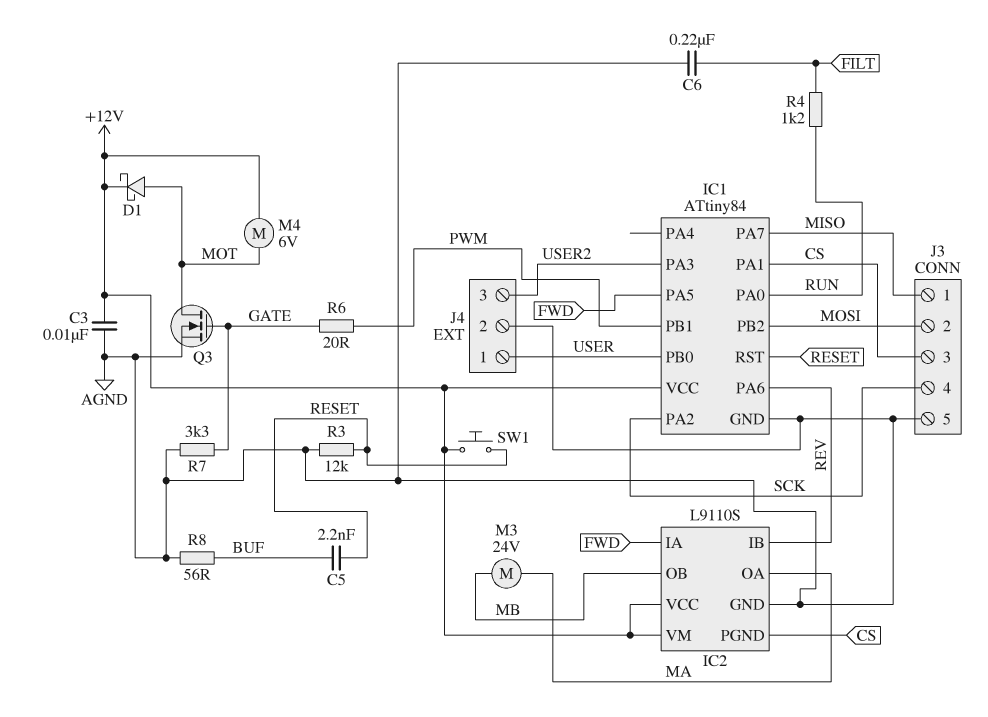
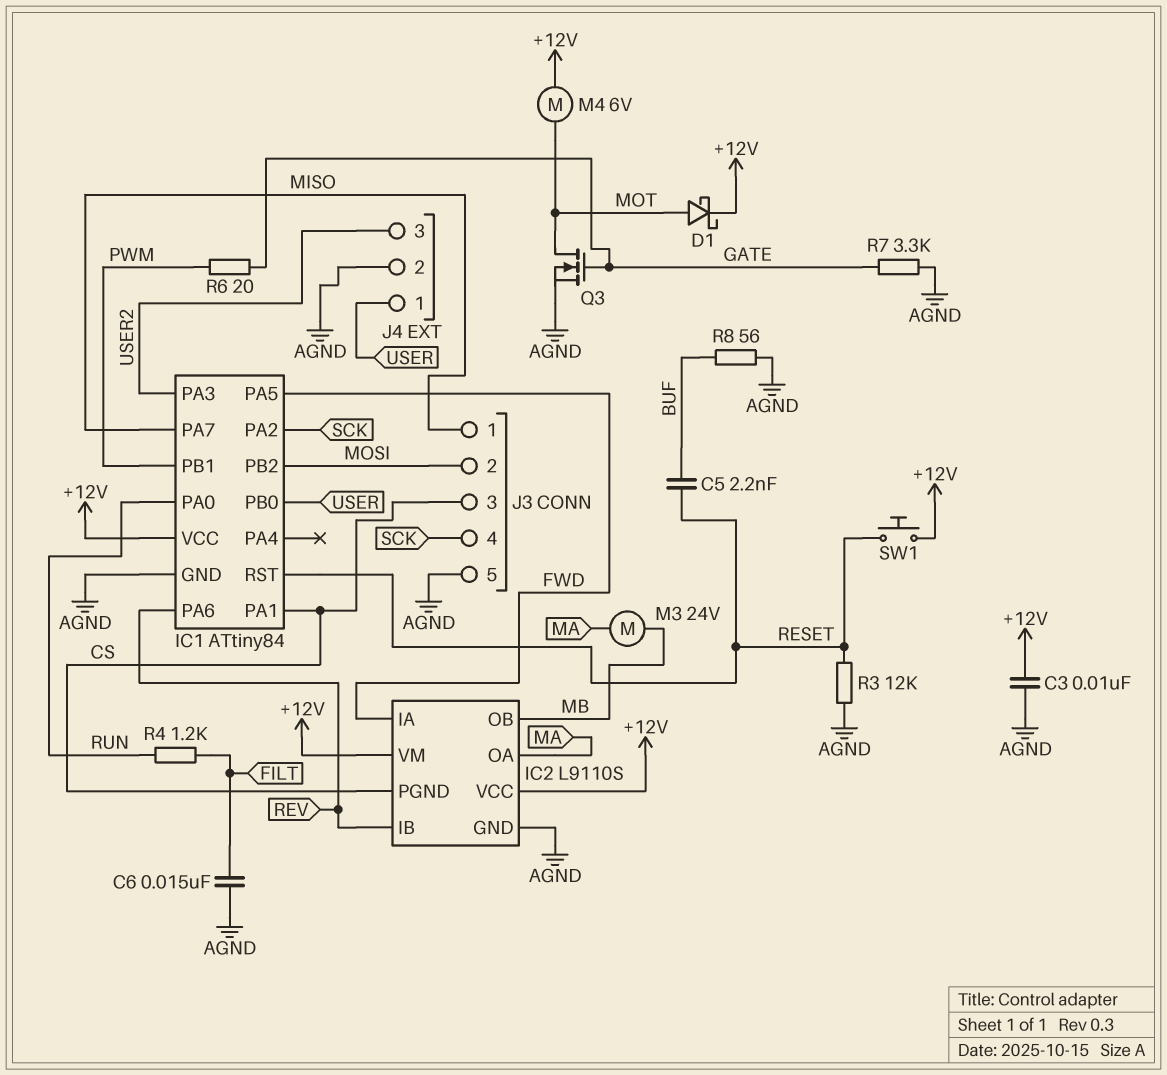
C6: 220nF (AGND, FILT) -> 15nF (AGND, FILT)

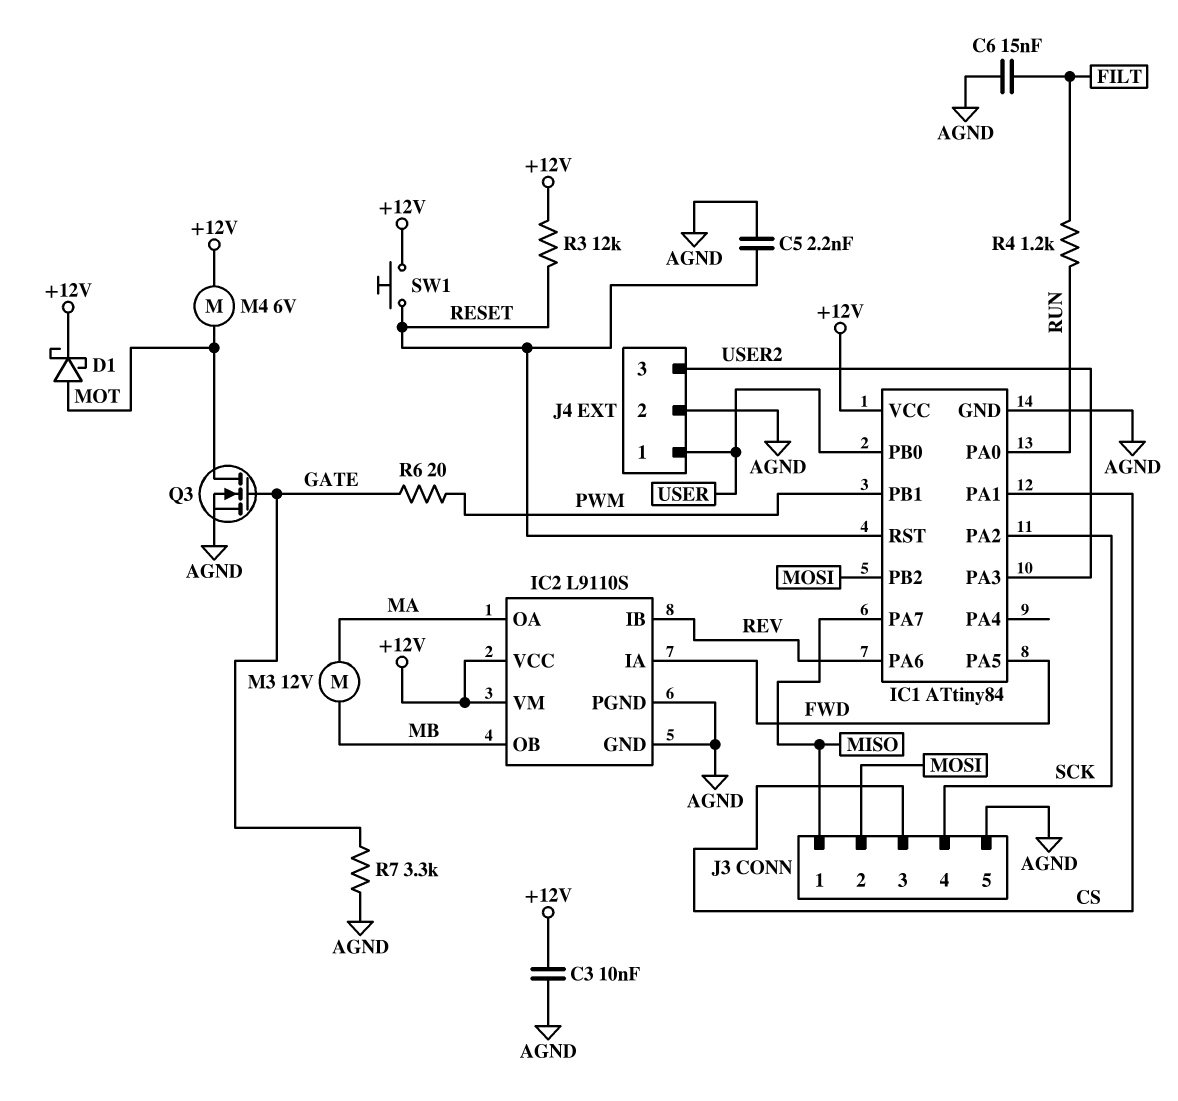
C5: 2.2nF (BUF, RESET) -> 2.2nF (AGND, RESET)
IC2 pin PGND: CS -> AGND
M3: motor 24V (MA, MB) -> motor 12V (MA, MB)
R3: 12k (AGND, RESET) -> 12k (+12V, RESET)
R8: 56 (AGND, BUF) -> none

